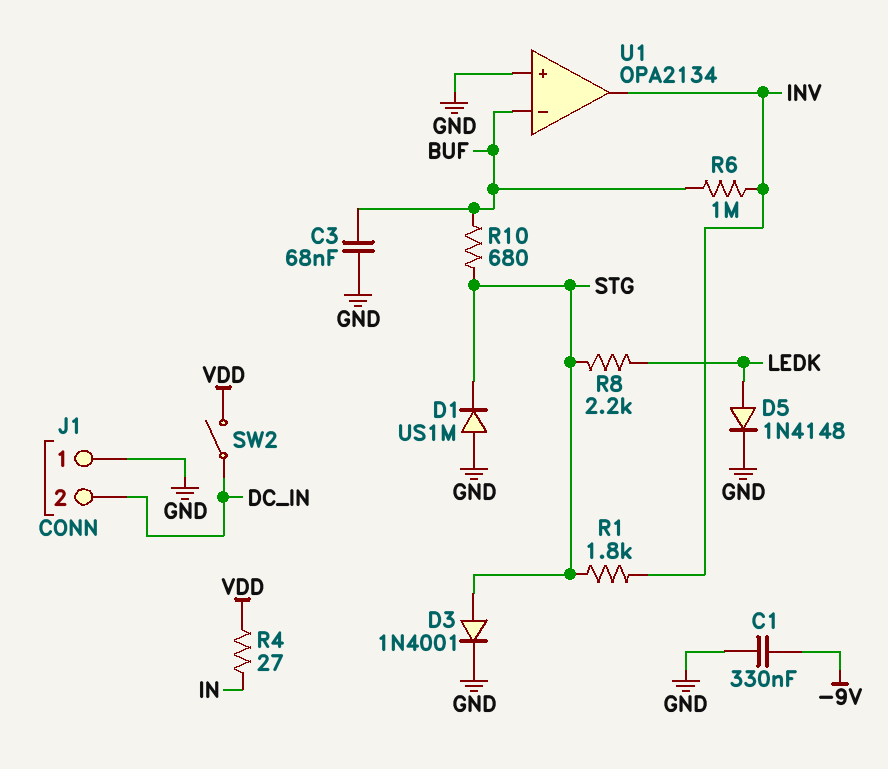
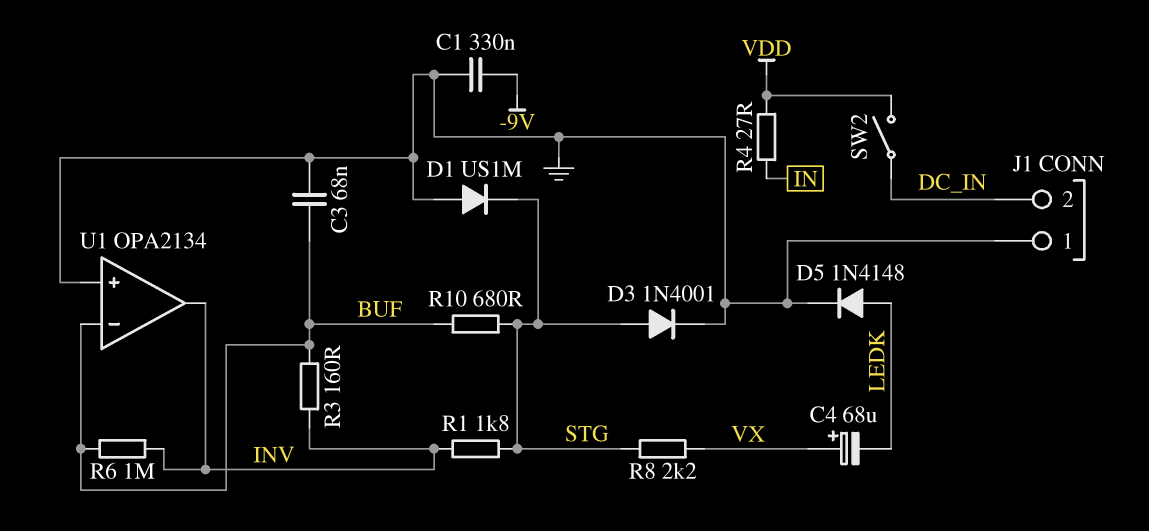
C4: none -> 68uF (plus VX, minus LEDK)
R3: none -> 160 (BUF, INV)
R8: 2.2k (LEDK, STG) -> 2.2k (STG, VX)

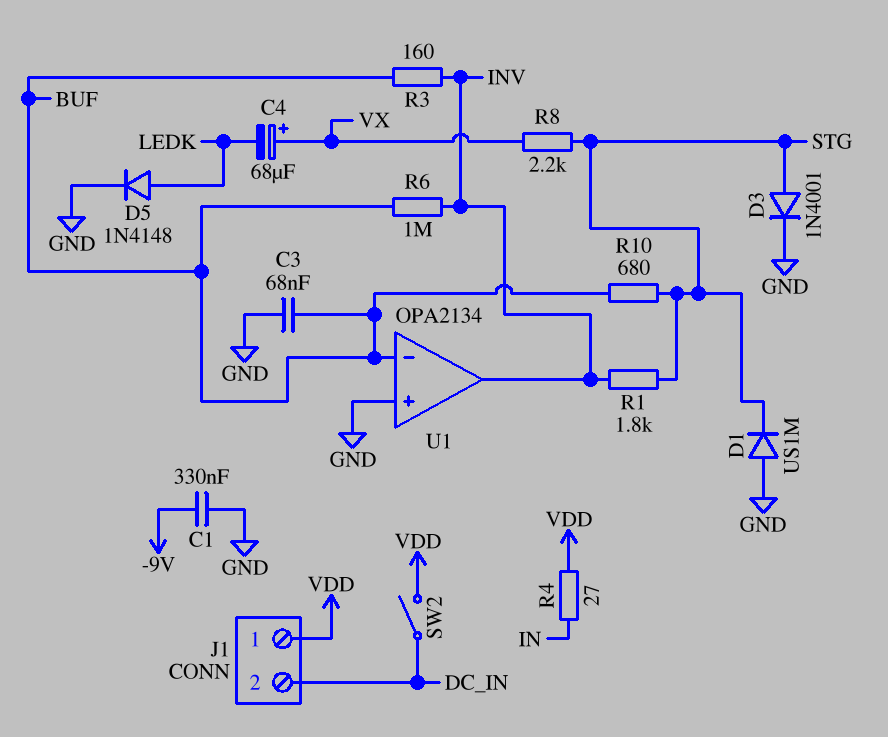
J1 pin 1: GND -> VDD

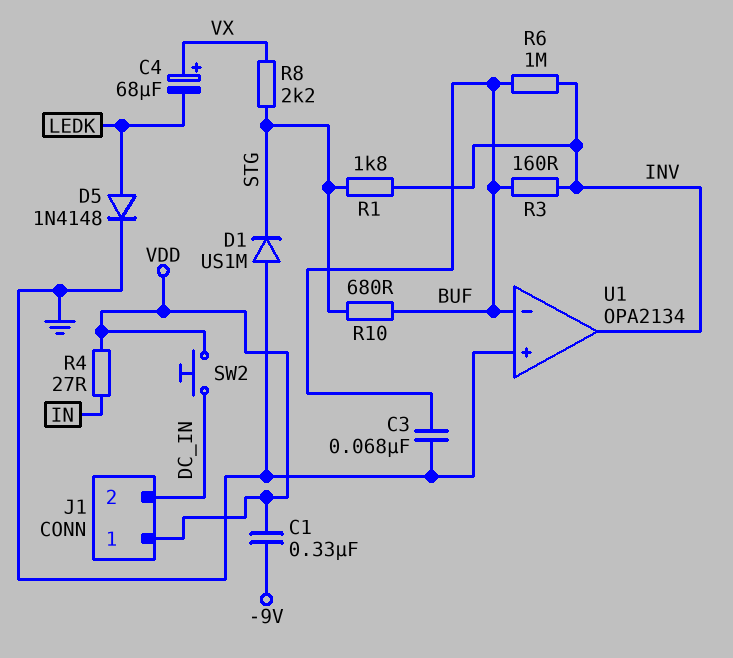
C1: 330nF (-9V, GND) -> 330nF (-9V, VDD)
D3: diode 1N4001 (A STG, K GND) -> none
SW2: switch (DC_IN, VDD) -> button (DC_IN, VDD)

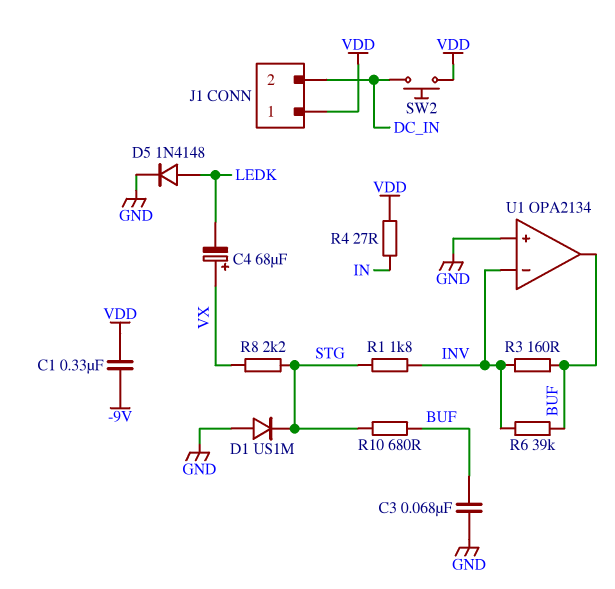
R6: 1M (BUF, INV) -> 39k (BUF, INV)
U1 pin in-: BUF -> INV
U1 pin out: INV -> BUF

